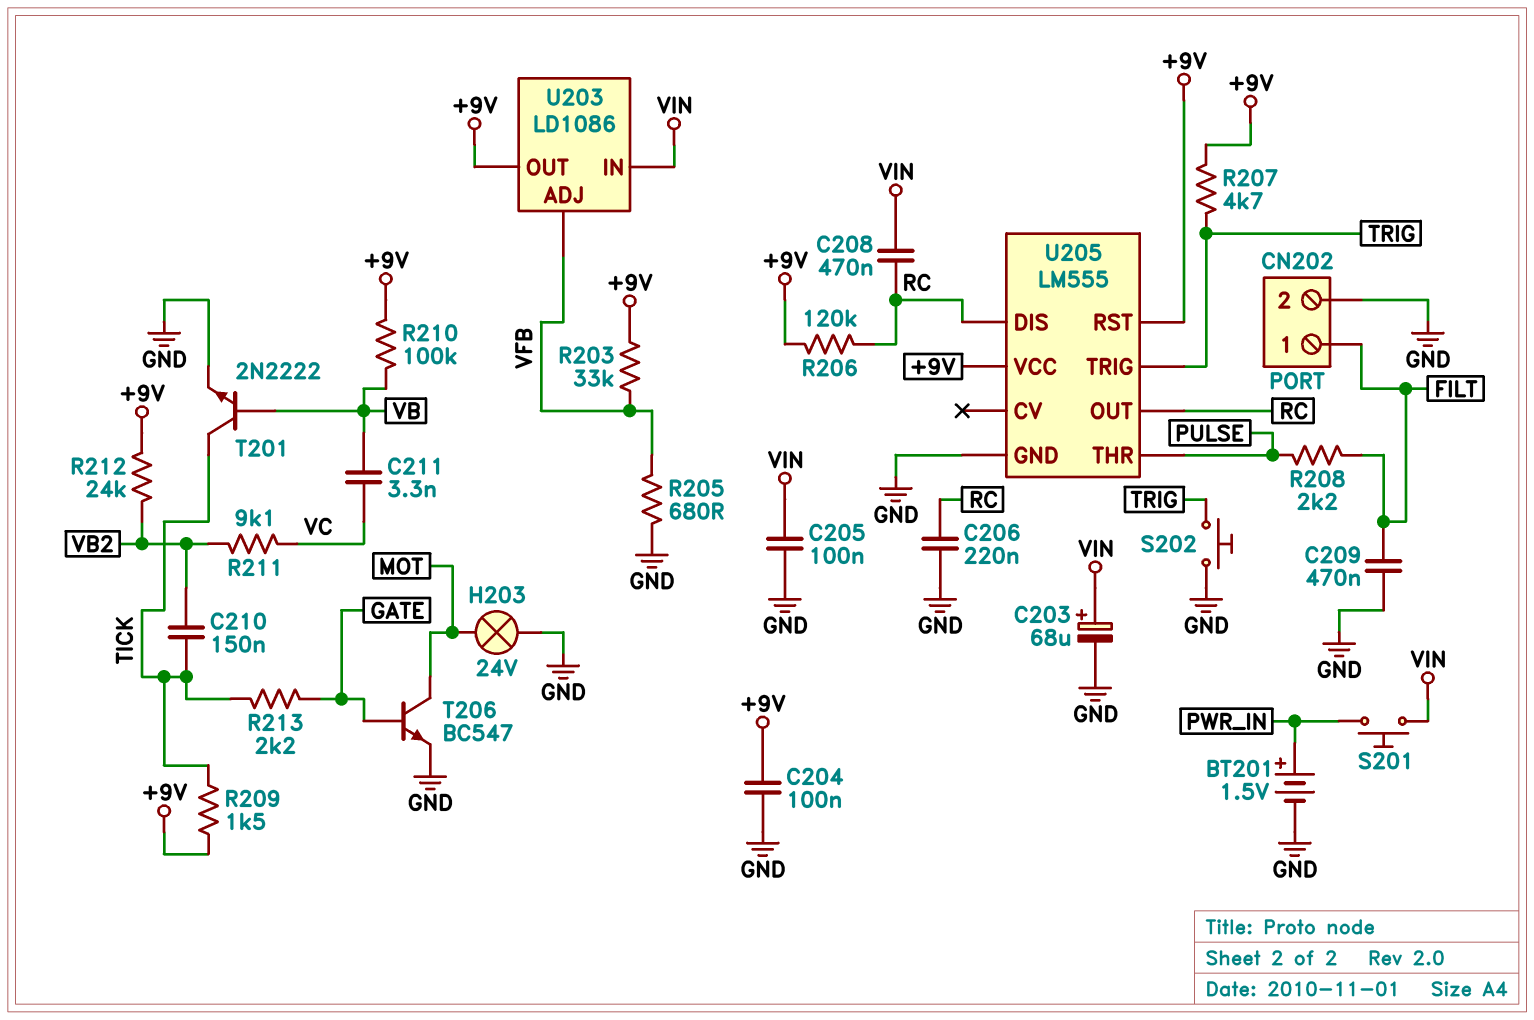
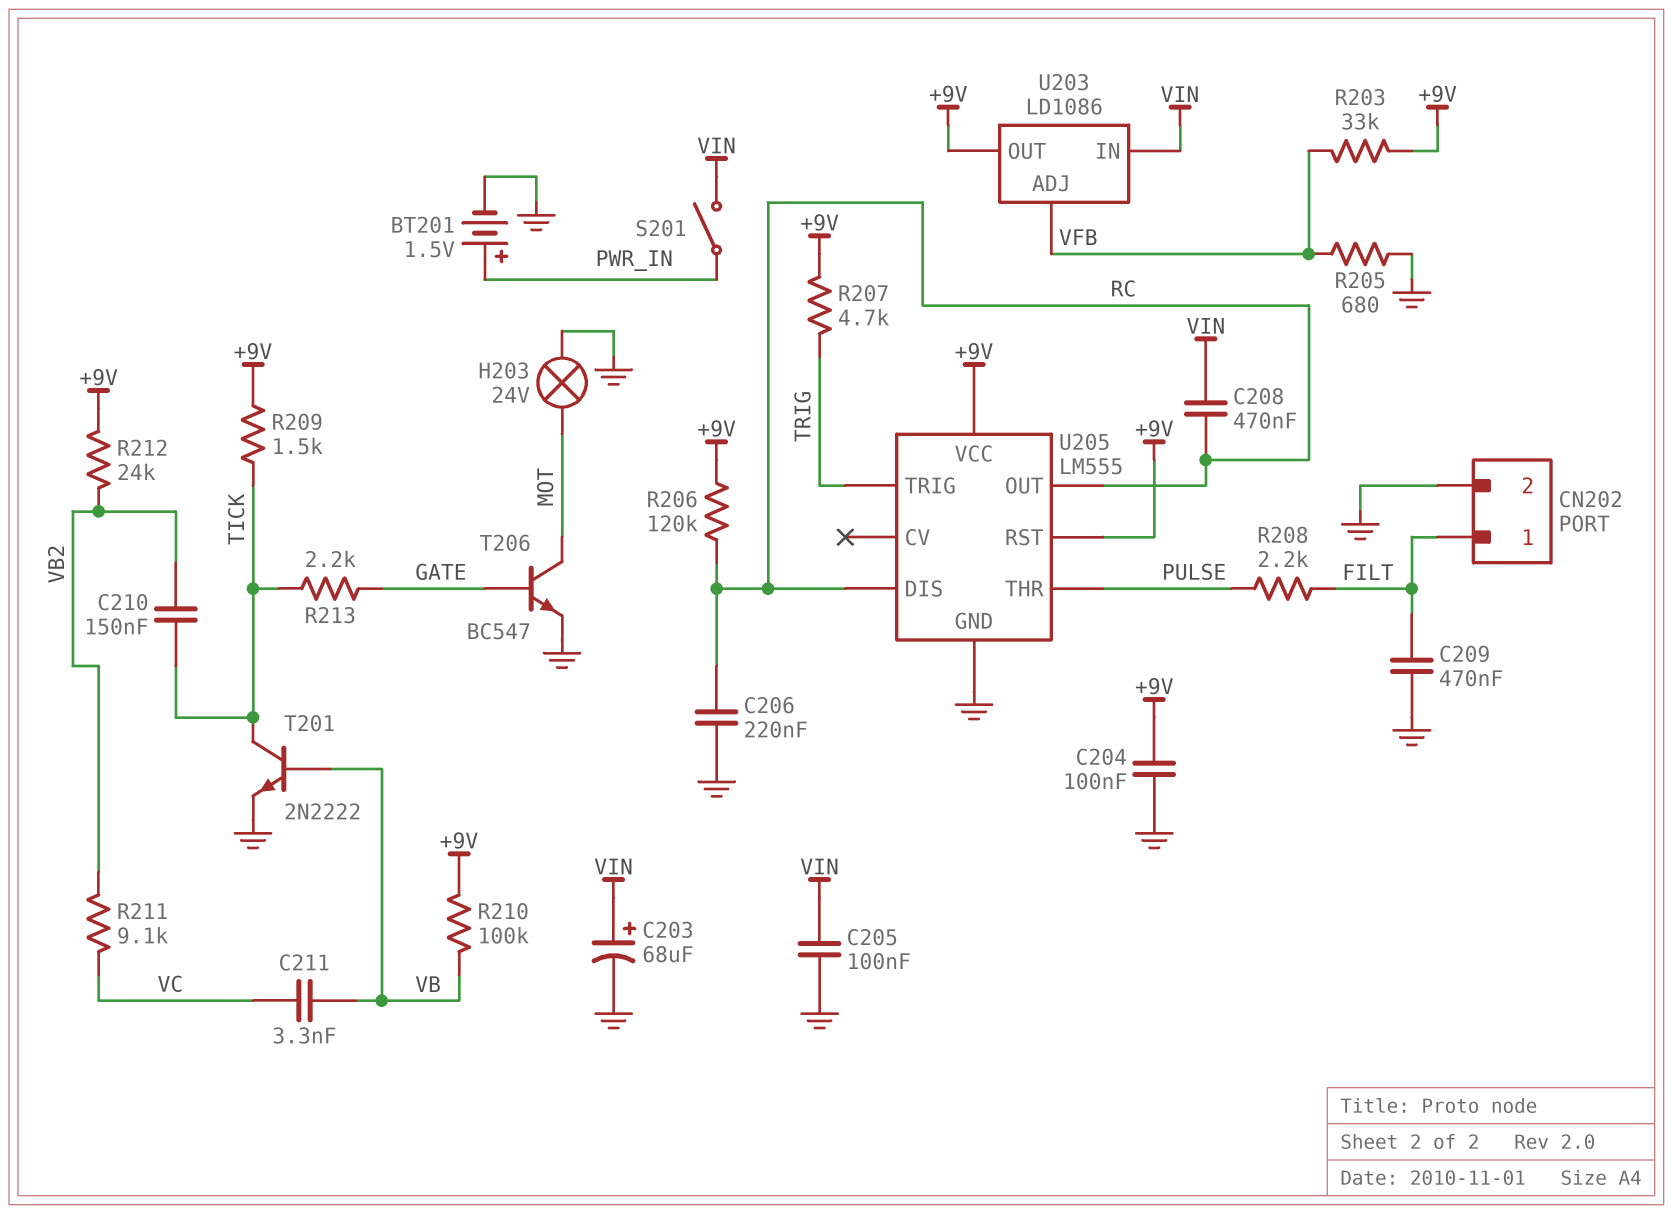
S201: button (PWR_IN, VIN) -> switch (PWR_IN, VIN)
S202: button (GND, TRIG) -> none

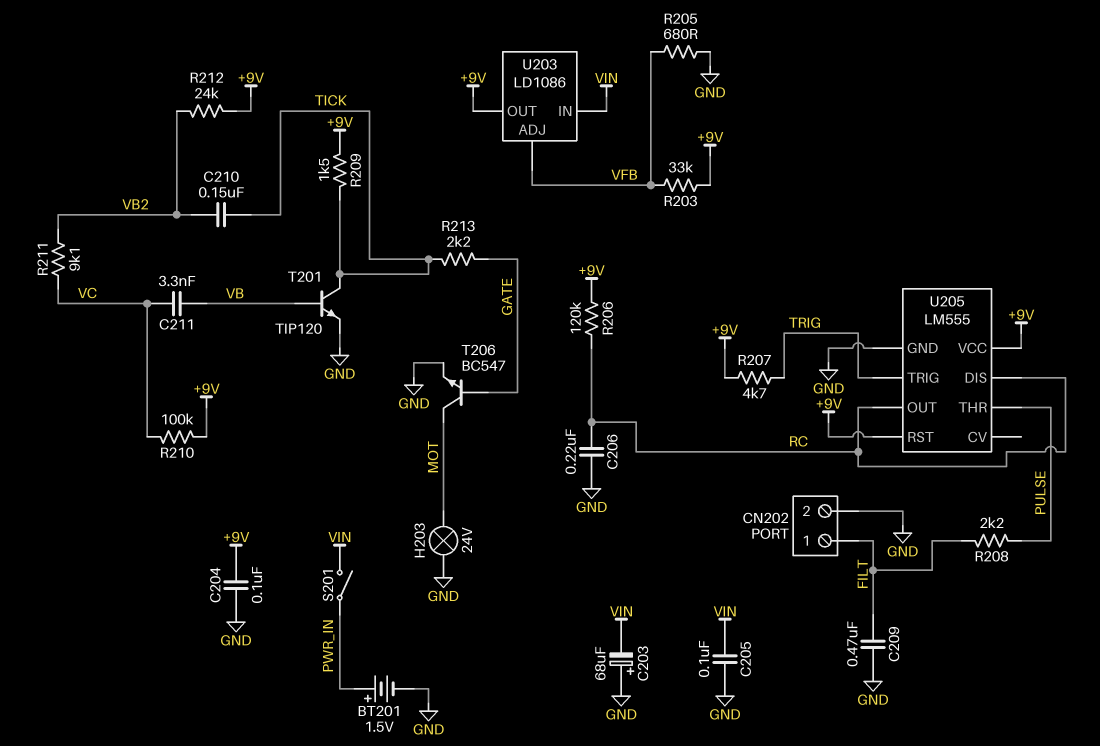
C203: 68uF (plus VIN, minus GND) -> 68uF (plus GND, minus VIN)
C208: 470nF (RC, VIN) -> none
R210: 100k (+9V, VB) -> 100k (+9V, VC)
T201: NPN 2N2222 (B VB, C TICK, E GND) -> NPN TIP120 (B VB, C TICK, E GND)

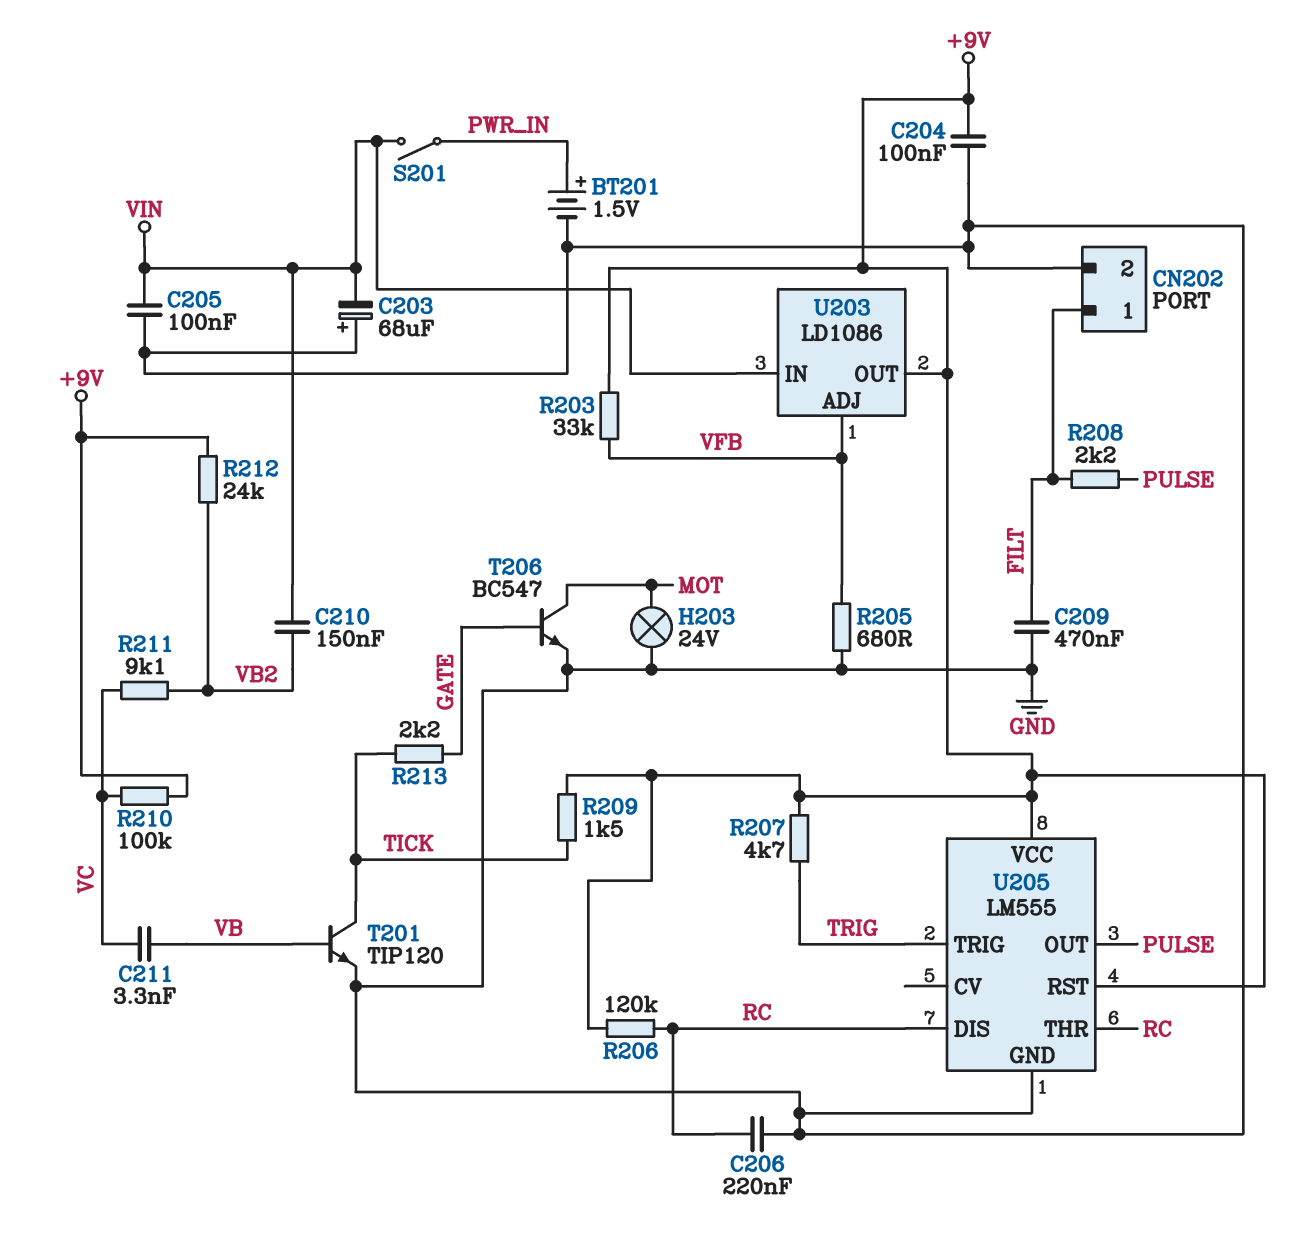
C210: 150nF (TICK, VB2) -> 150nF (VB2, VIN)
U205 pin OUT: RC -> PULSE
U205 pin THR: PULSE -> RC

